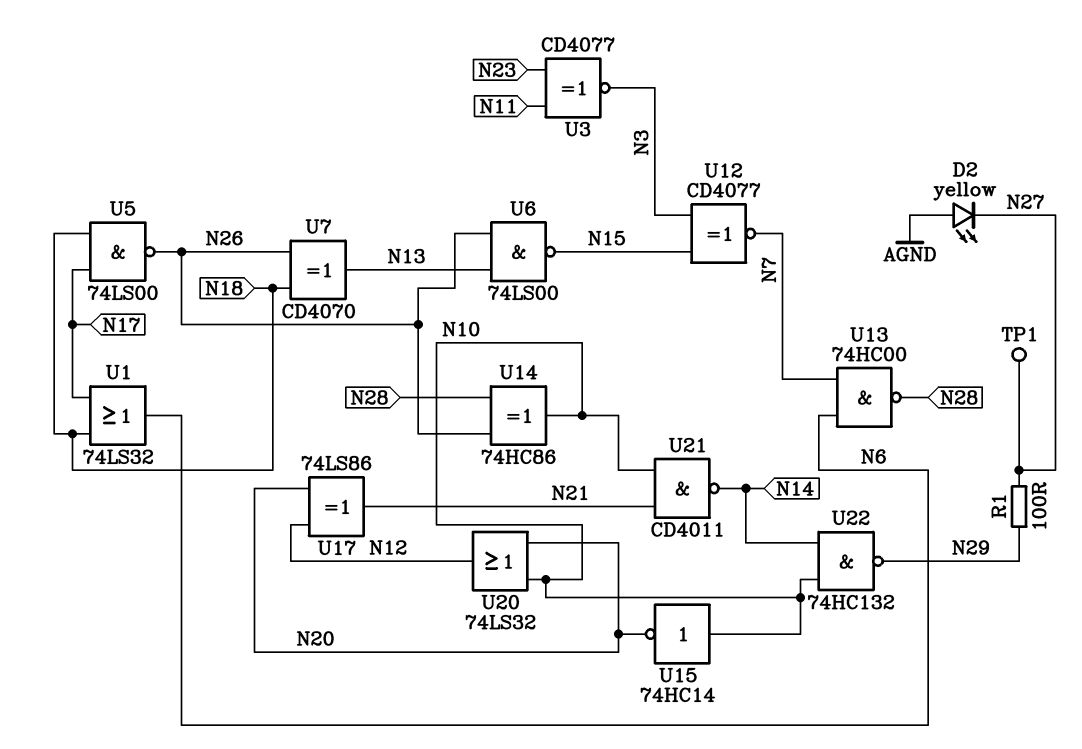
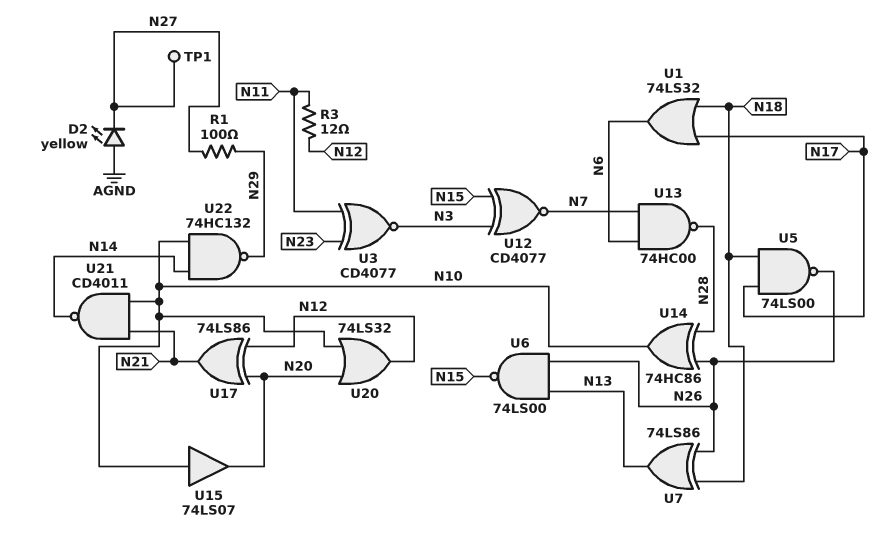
R3: none -> 12 (N11, N12)
U7: XOR CD4070 (in N18, in N26, out N13) -> XOR 74LS86 (in N18, in N26, out N13)
U15: NOT 74HC14 (in N10, out N20) -> buffer 74LS07 (in N10, out N20)

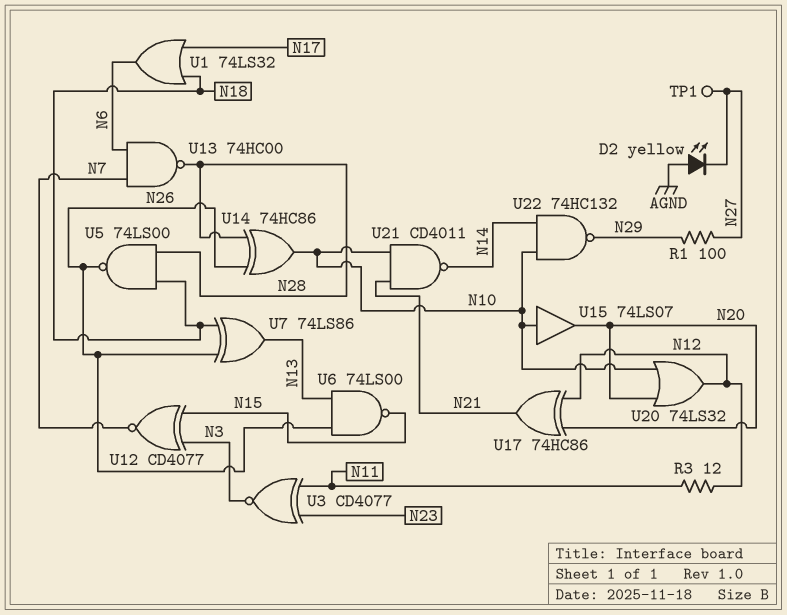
U5: NAND 74LS00 (in N17, in N18, out N26) -> NAND 74LS00 (in N18, in N28, out N26)
U17: XOR 74LS86 (in N12, in N20, out N21) -> XOR 74HC86 (in N12, in N20, out N21)

